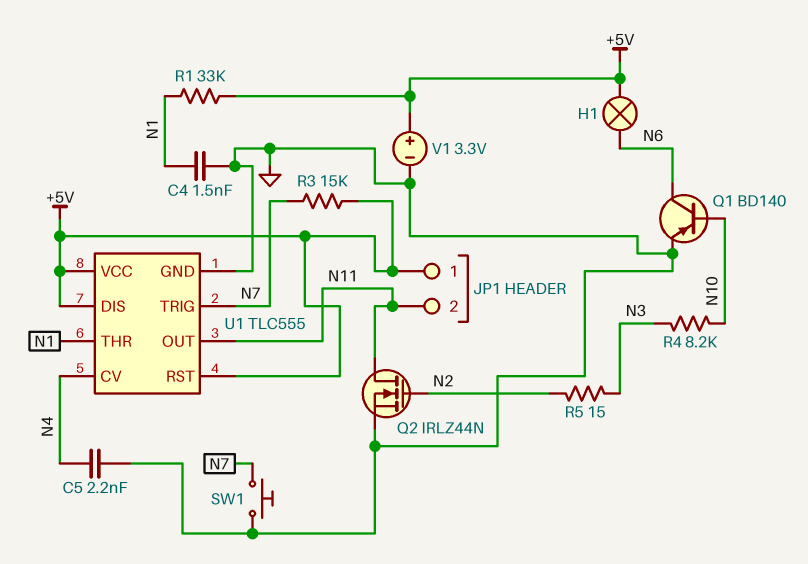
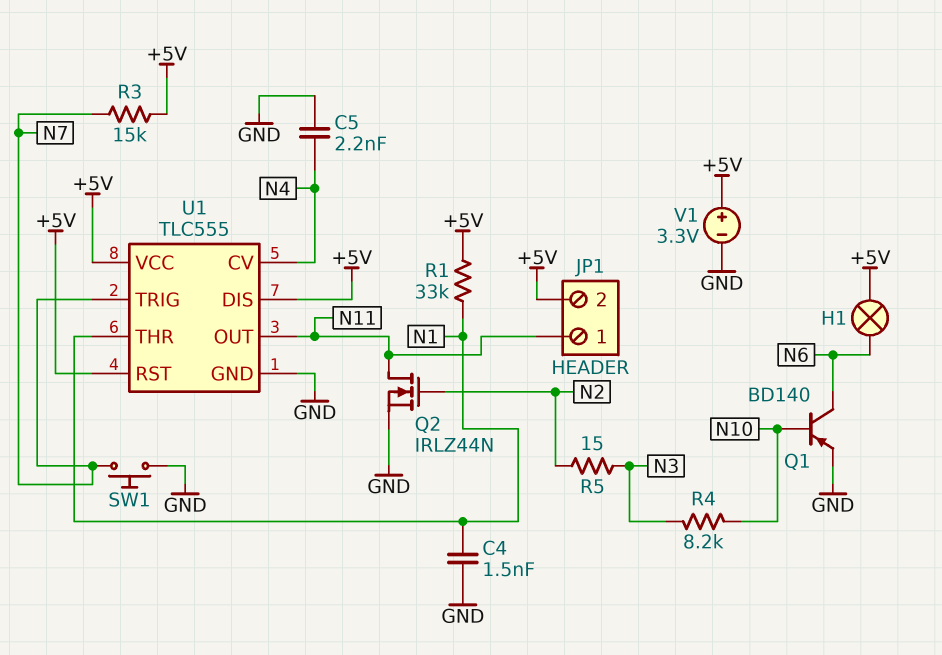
JP1 pin 1: +5V -> N11
JP1 pin 2: N11 -> +5V

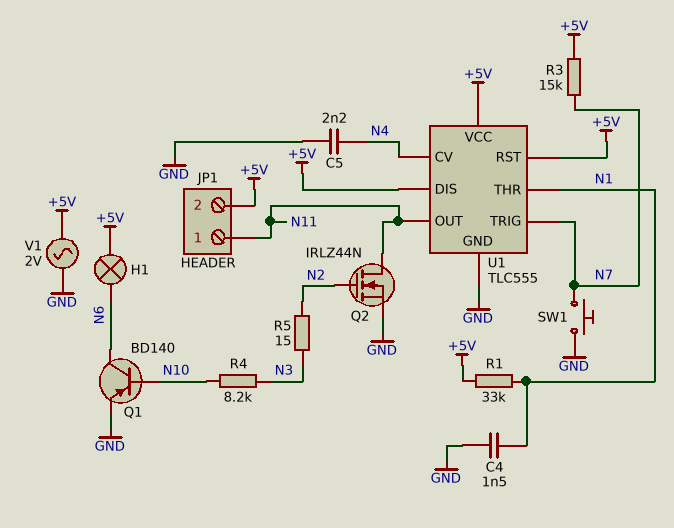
V1: 3.3V (plus +5V, minus GND) -> AC 2V (+5V, GND)

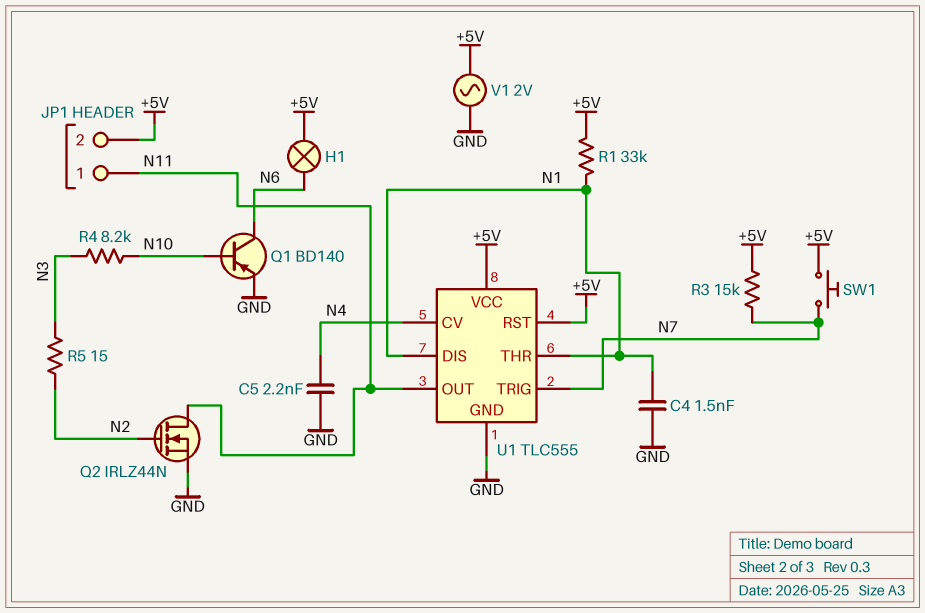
SW1: button (GND, N7) -> button (+5V, N7)
U1 pin DIS: +5V -> N1

